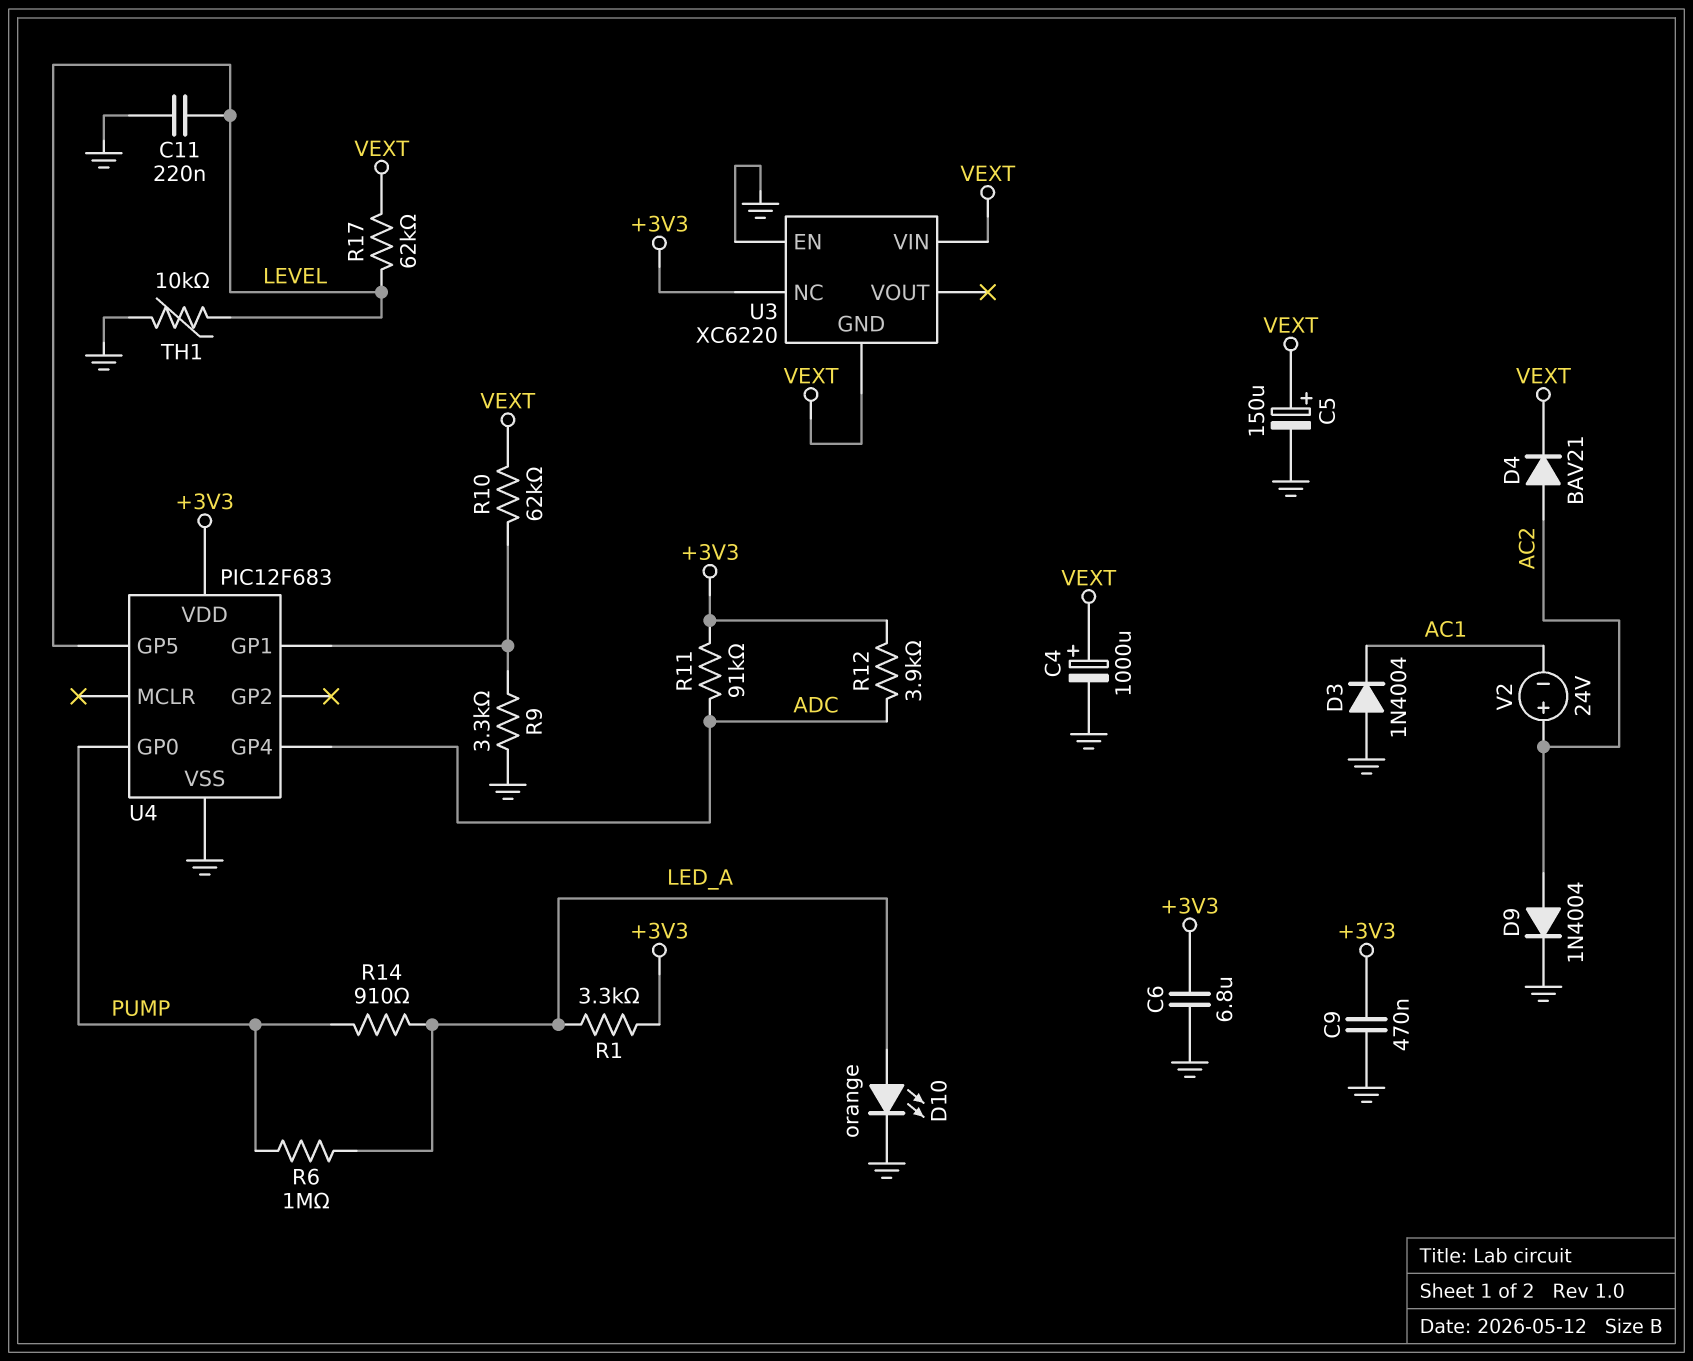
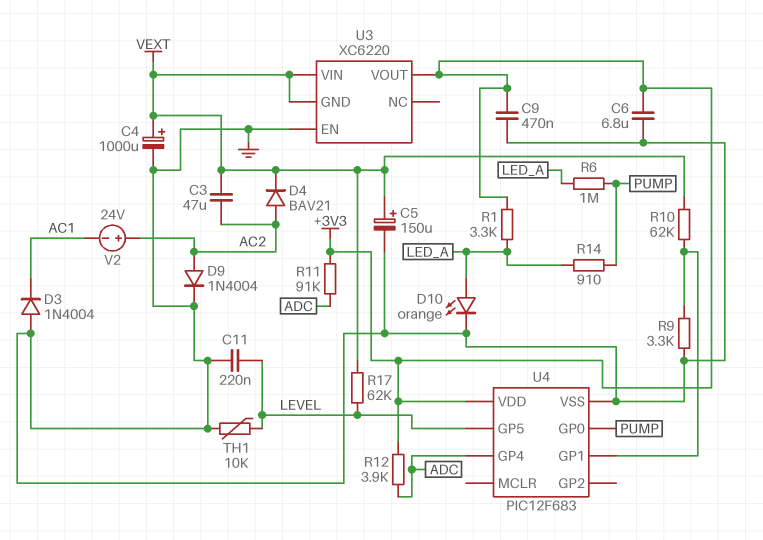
C3: none -> 47uF (AC2, VEXT)
U3 pin NC: +3V3 -> none
U3 pin VOUT: none -> +3V3

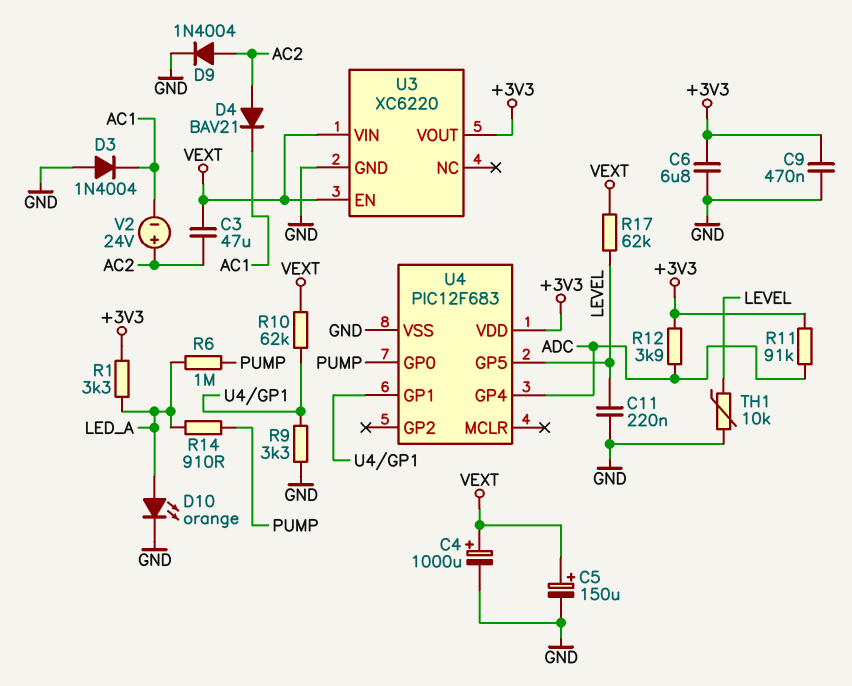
D4: diode BAV21 (A AC2, K VEXT) -> diode BAV21 (A AC2, K AC1)
U3 pin EN: GND -> VEXT
U3 pin GND: VEXT -> GND

